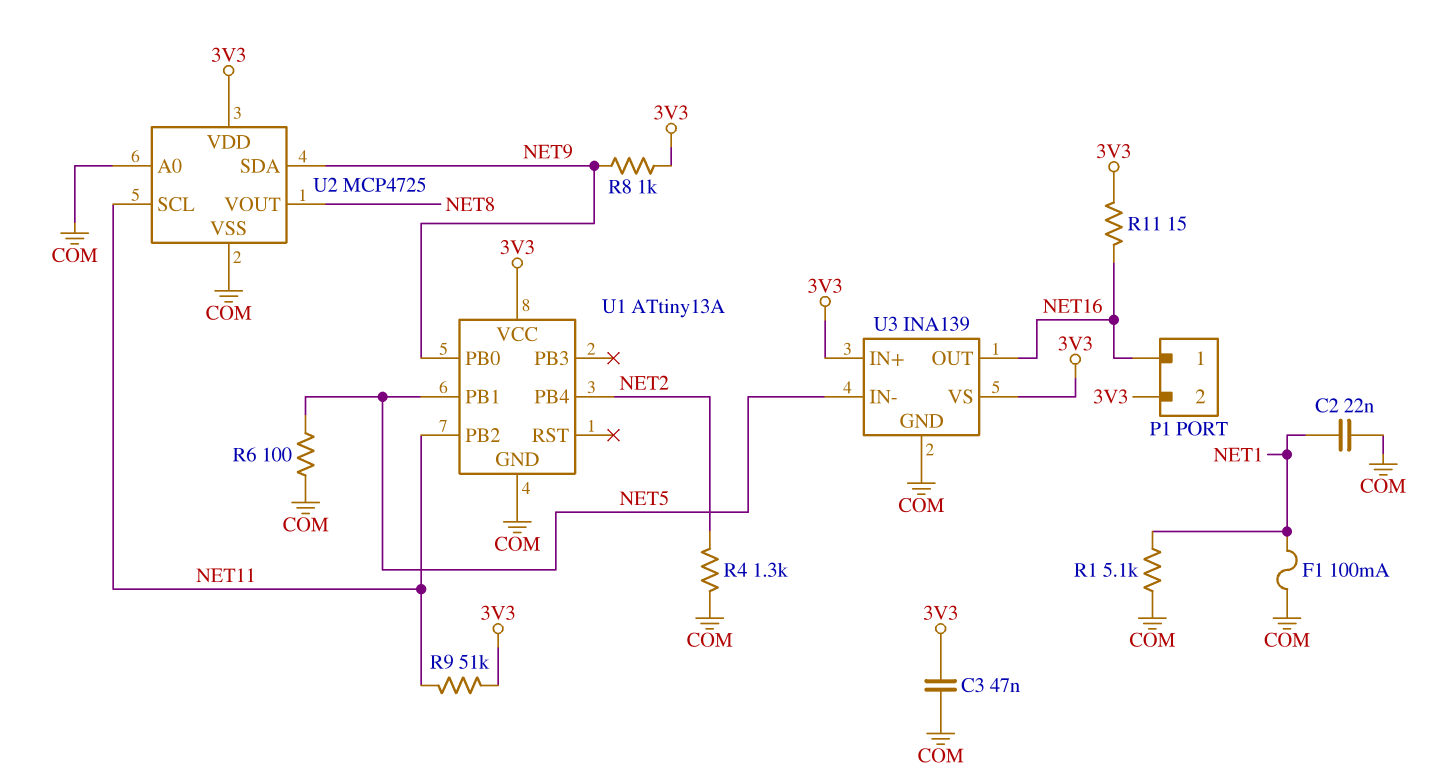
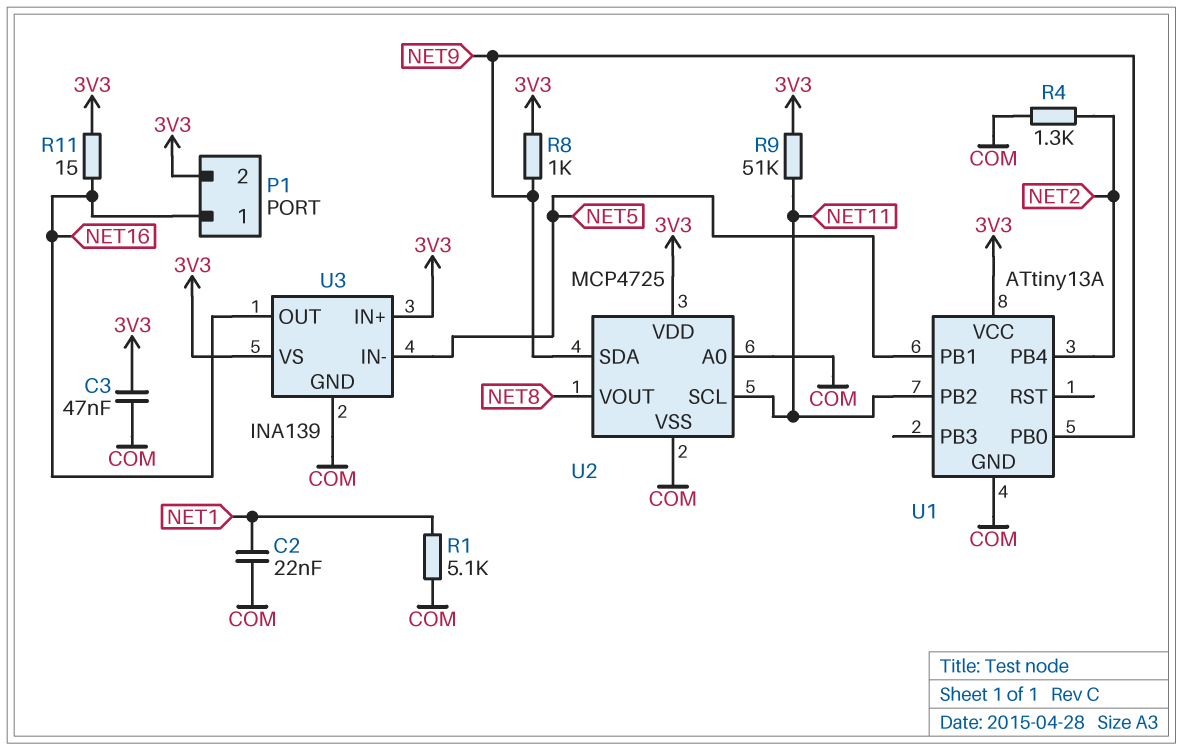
F1: 100mA (COM, NET1) -> none
R6: 100 (COM, NET5) -> none

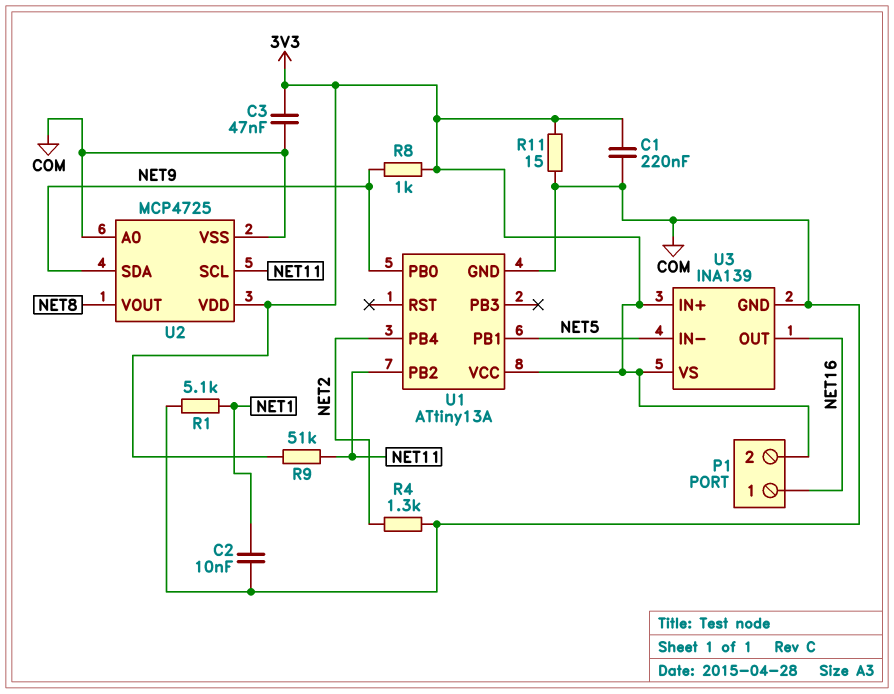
C1: none -> 220nF (3V3, COM)
C2: 22nF (COM, NET1) -> 10nF (COM, NET1)
R11: 15 (3V3, NET16) -> 15 (3V3, COM)

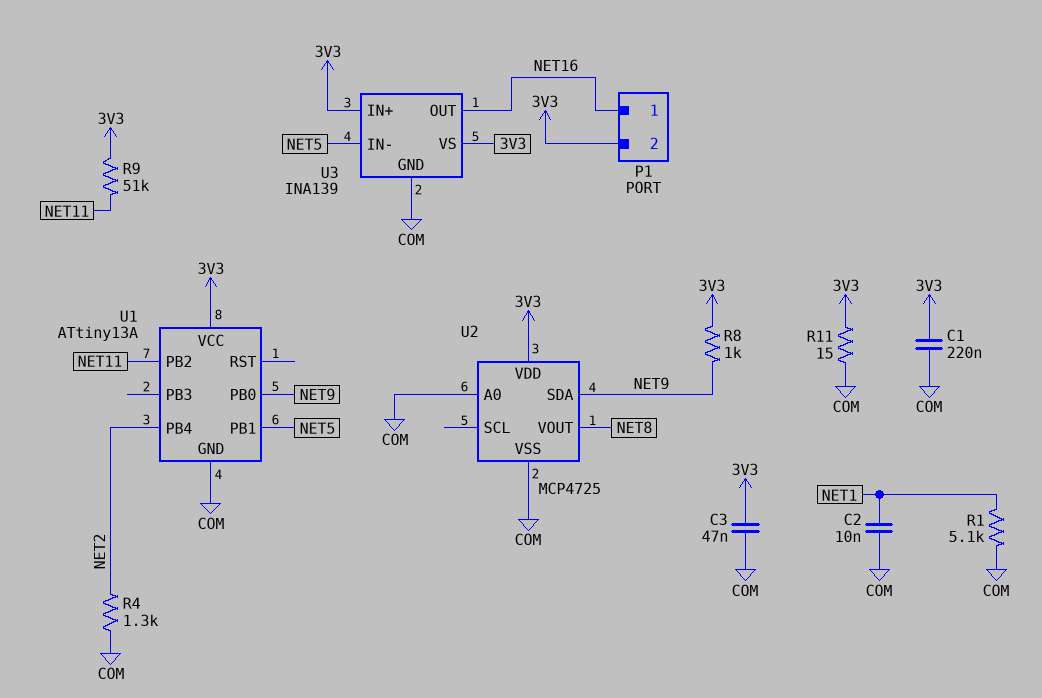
U2 pin SCL: NET11 -> none

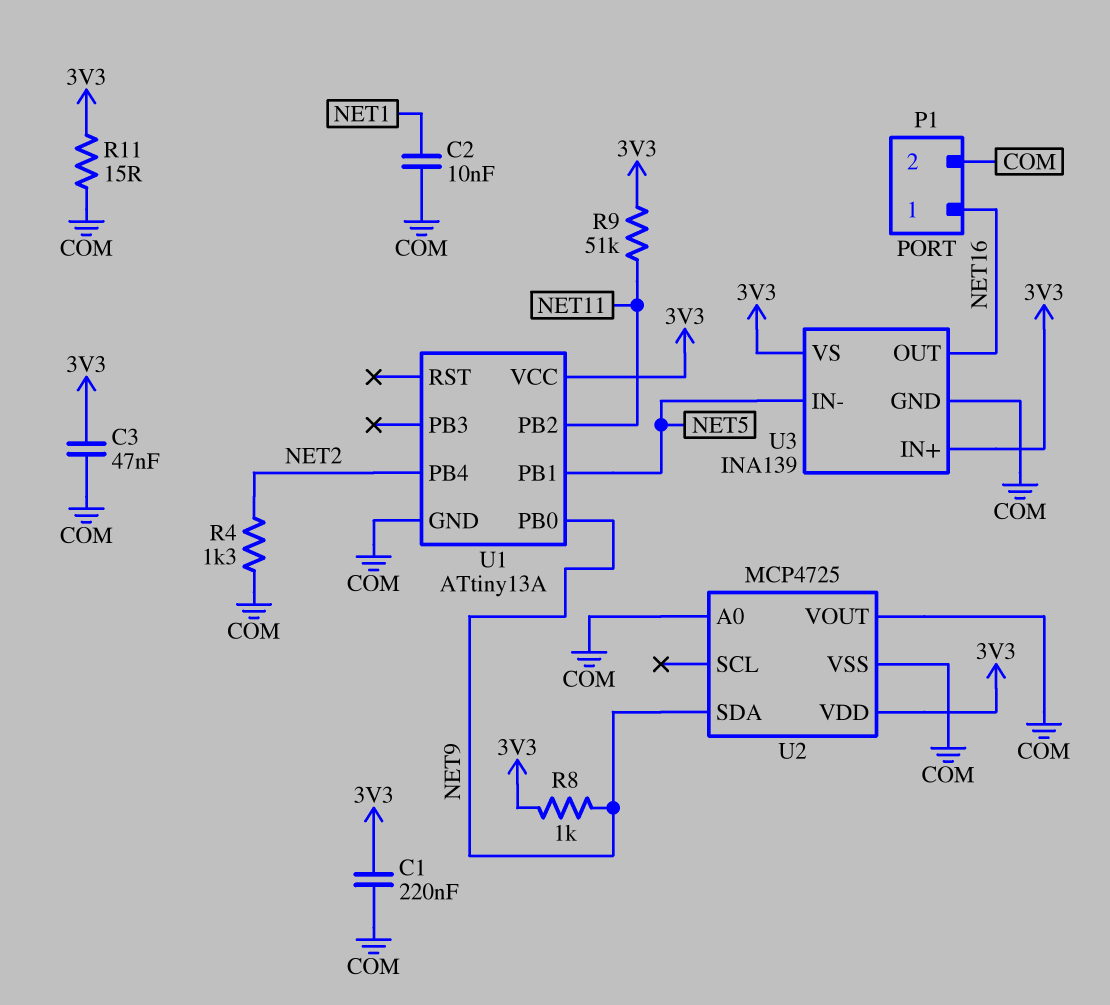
P1 pin 2: 3V3 -> COM
R1: 5.1k (COM, NET1) -> none
U2 pin VOUT: NET8 -> COM

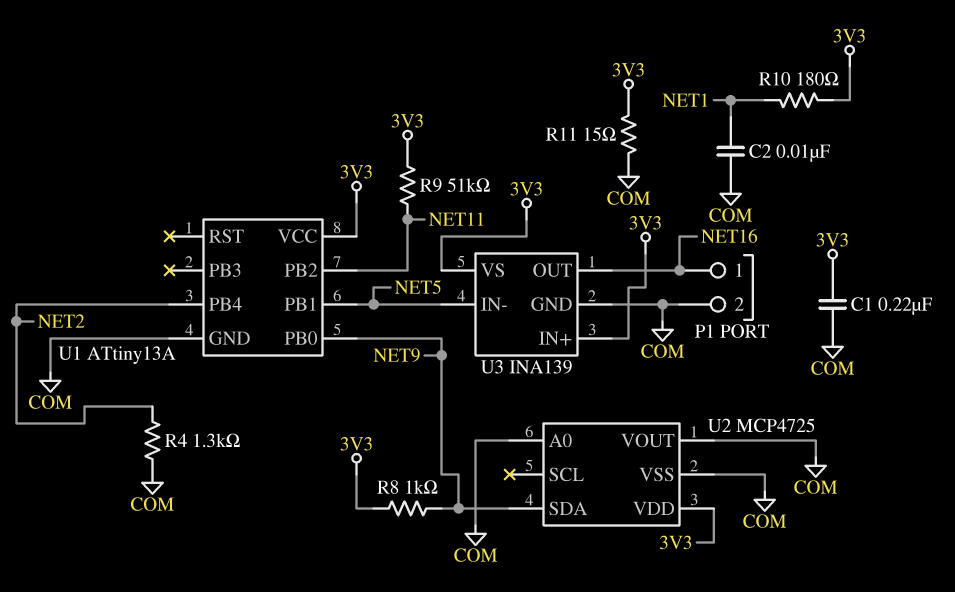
C3: 47nF (3V3, COM) -> none
R10: none -> 180 (3V3, NET1)

